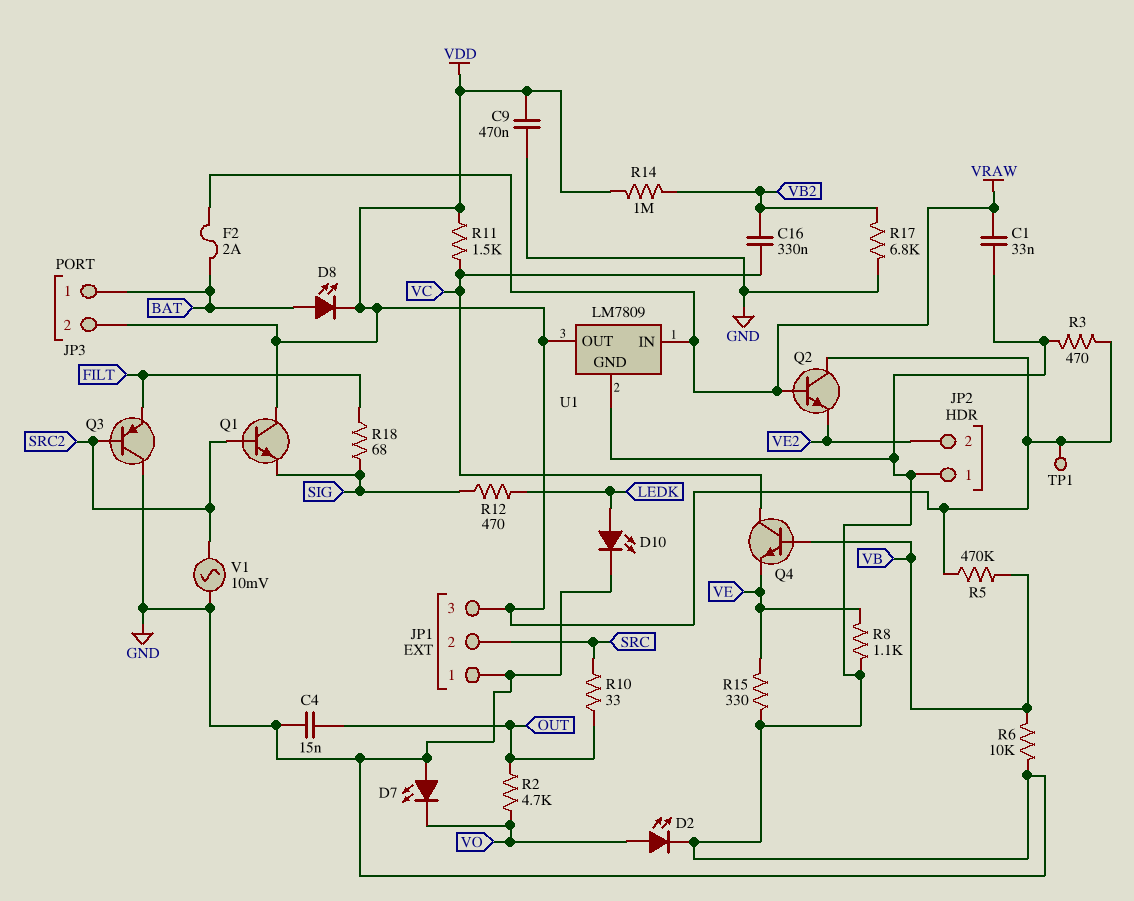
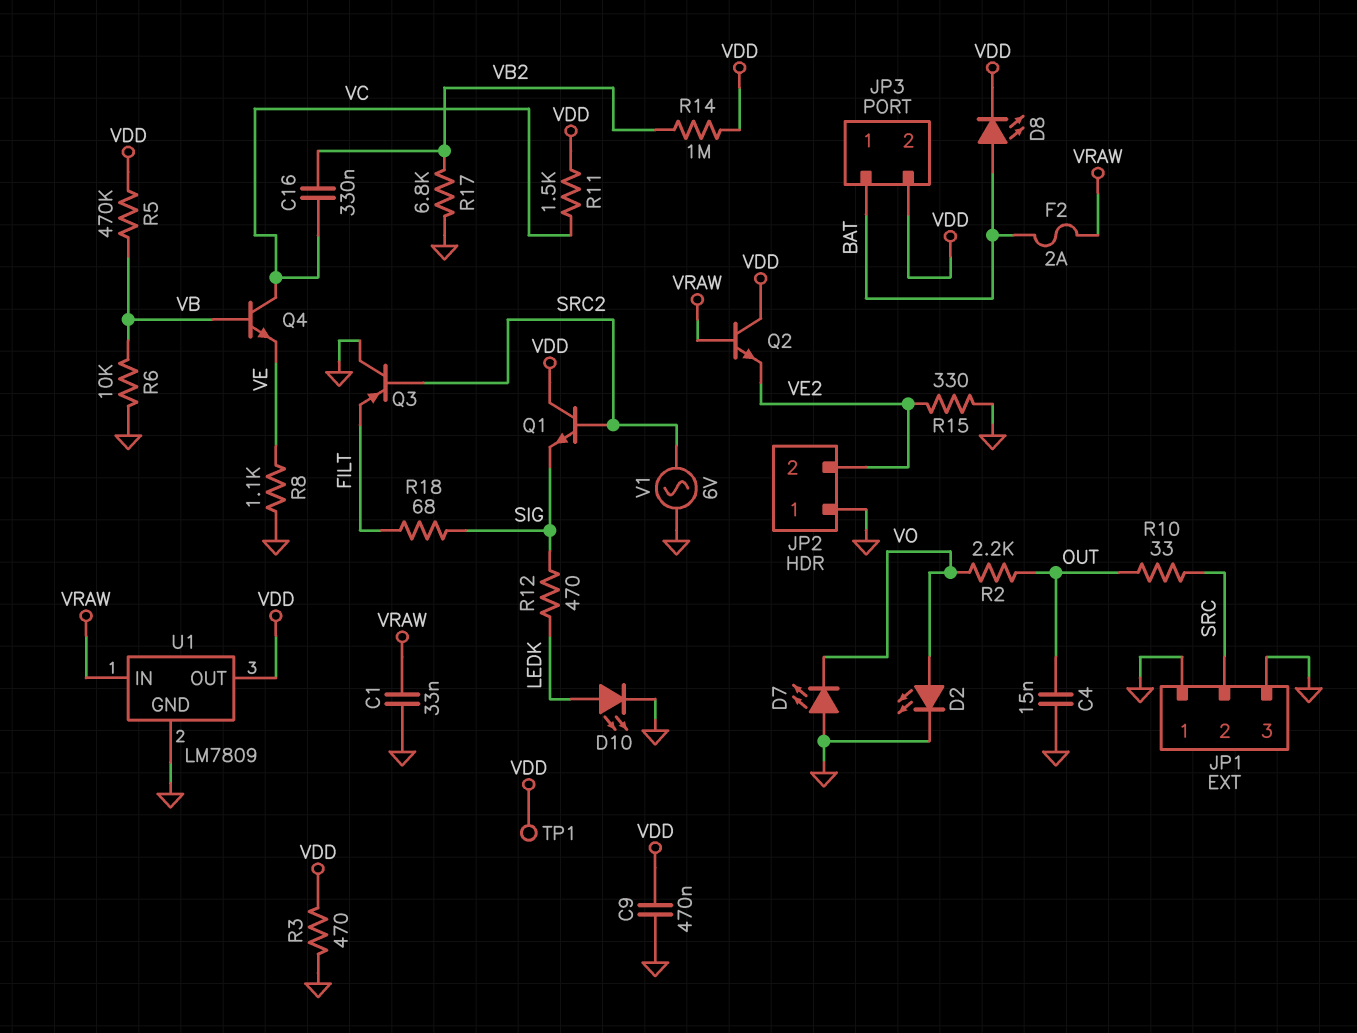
JP1 pin 3: VDD -> GND
R2: 4.7k (OUT, VO) -> 2.2k (OUT, VO)
R15: 330 (GND, VE) -> 330 (GND, VE2)
V1: AC 10mV (GND, SRC2) -> AC 6V (GND, SRC2)

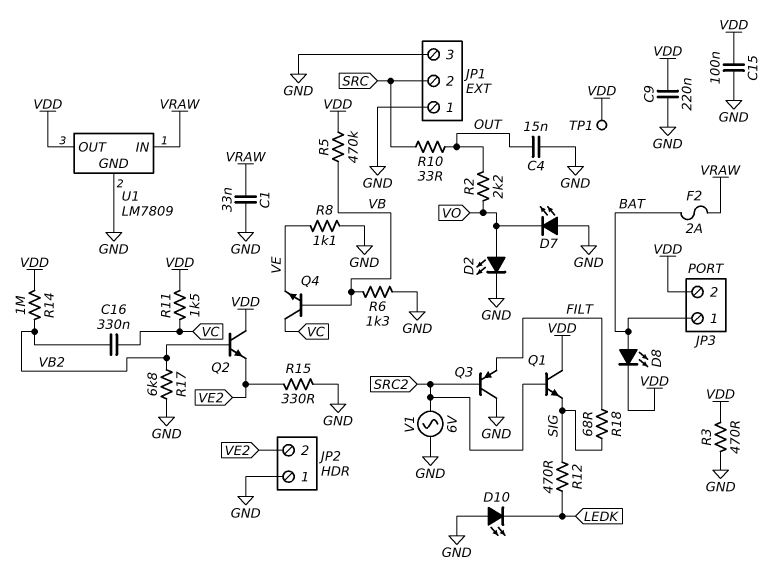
C9: 470nF (GND, VDD) -> 220nF (GND, VDD)
C15: none -> 100nF (GND, VDD)
D10: LED (A LEDK, K GND) -> LED (A GND, K LEDK)
Q2: NPN (B VRAW, C VDD, E VE2) -> NPN (B VB2, C VDD, E VE2)
R6: 10k (GND, VB) -> 1.3k (GND, VB)

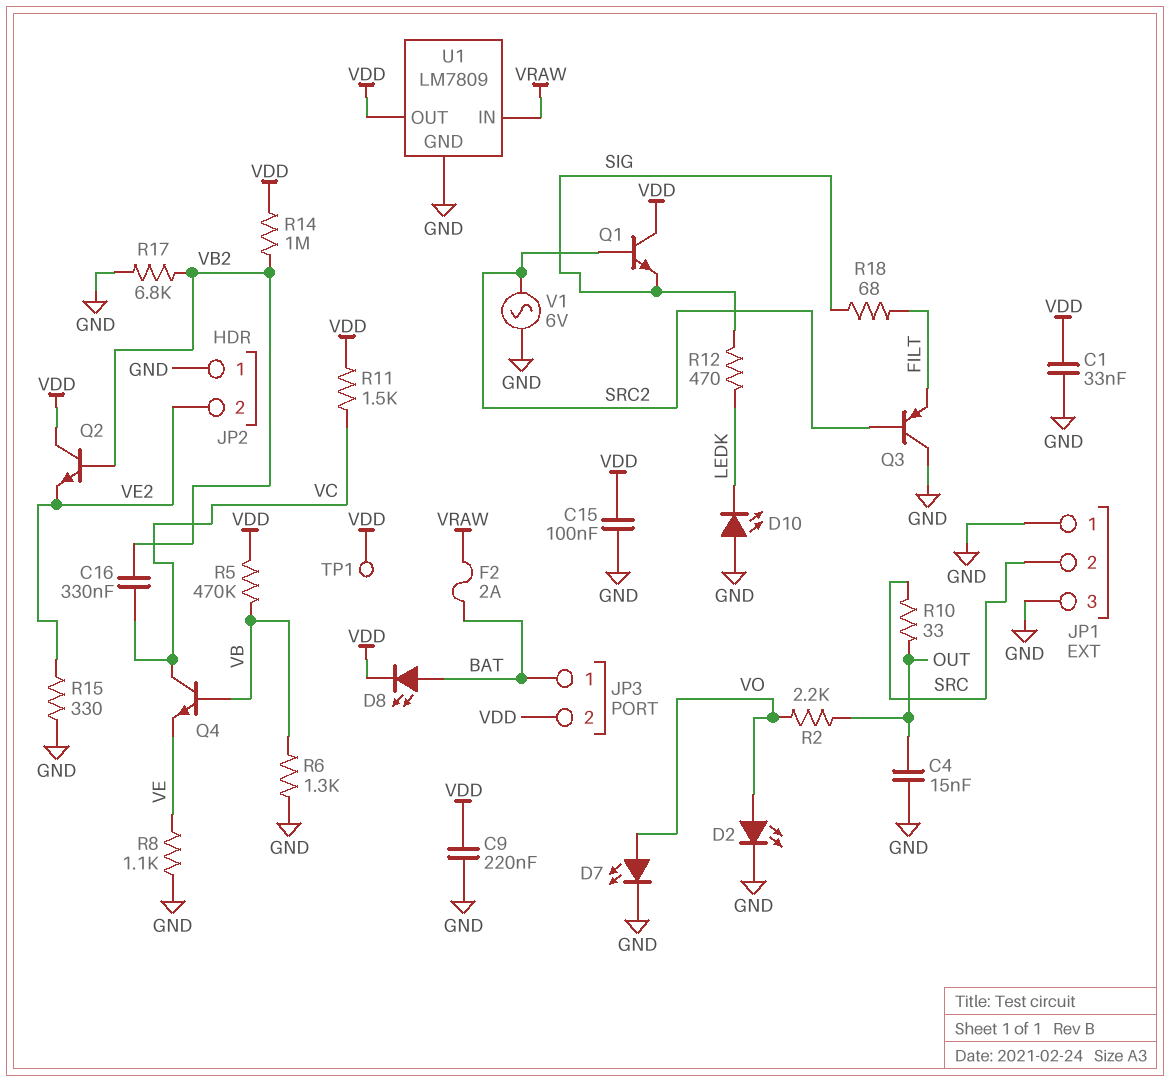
C1: 33nF (GND, VRAW) -> 33nF (GND, VDD)
D7: LED (A GND, K VO) -> LED (A VO, K GND)
R3: 470 (GND, VDD) -> none

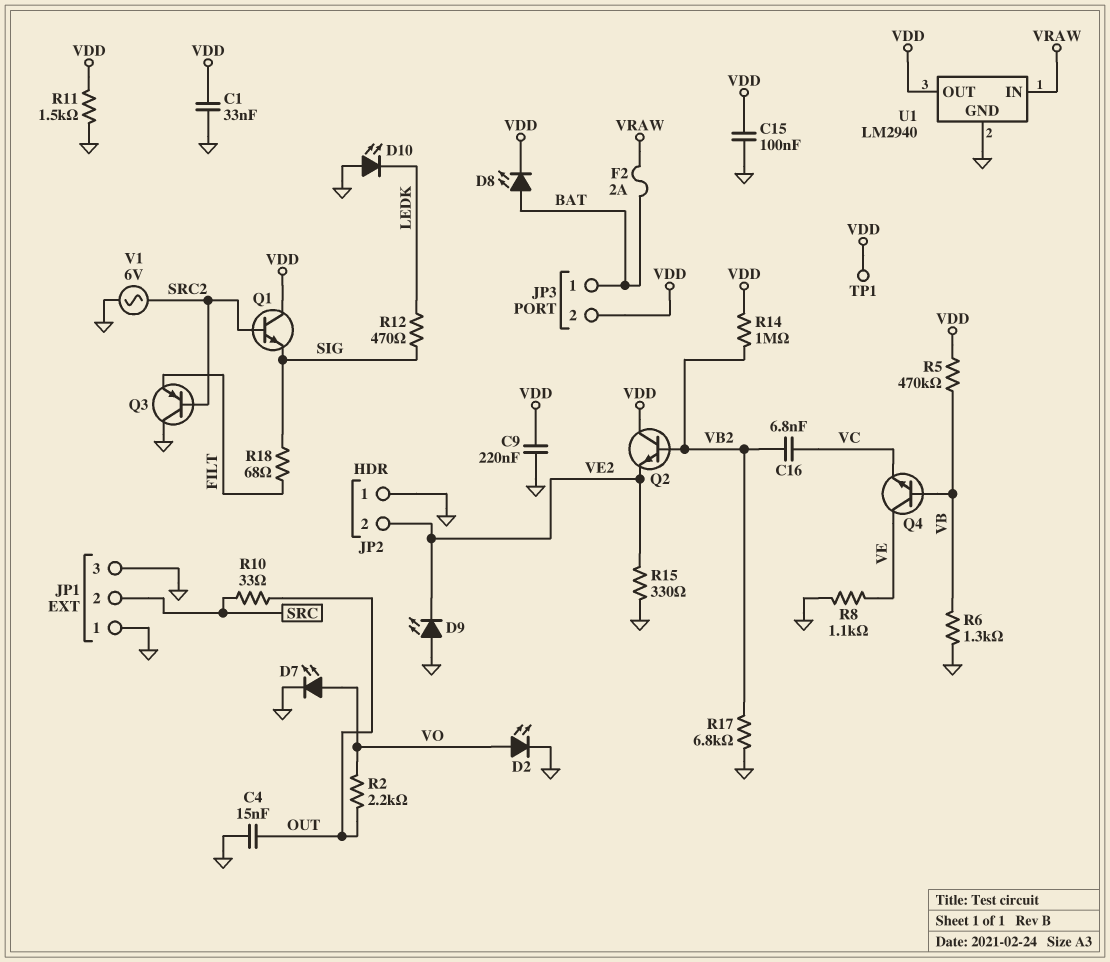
C16: 330nF (VB2, VC) -> 6.8nF (VB2, VC)
D9: none -> LED (A GND, K VE2)
Q4: NPN (B VB, C VC, E VE) -> NPN (B VB, C VE, E VC)
R11: 1.5k (VC, VDD) -> 1.5k (GND, VDD)
U1: LM7809 -> LM2940

